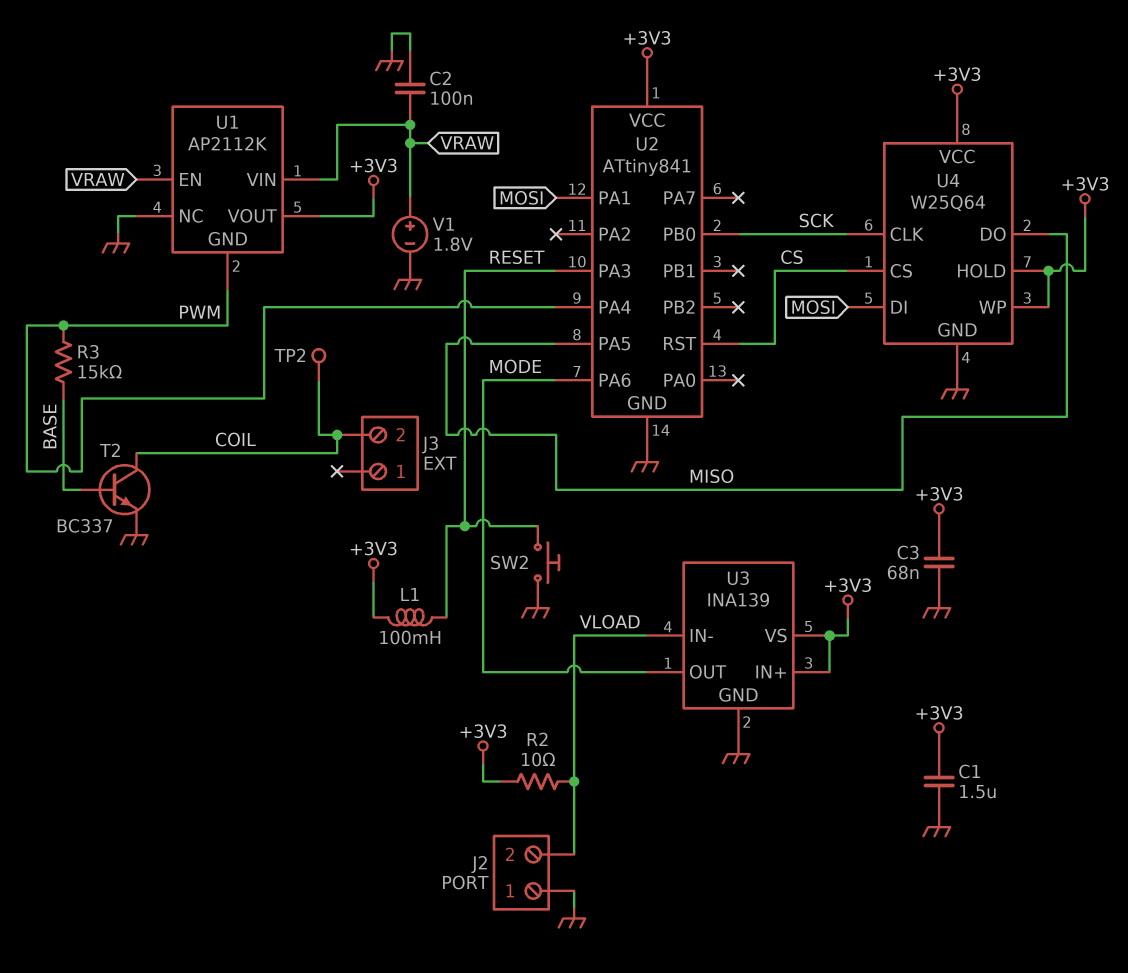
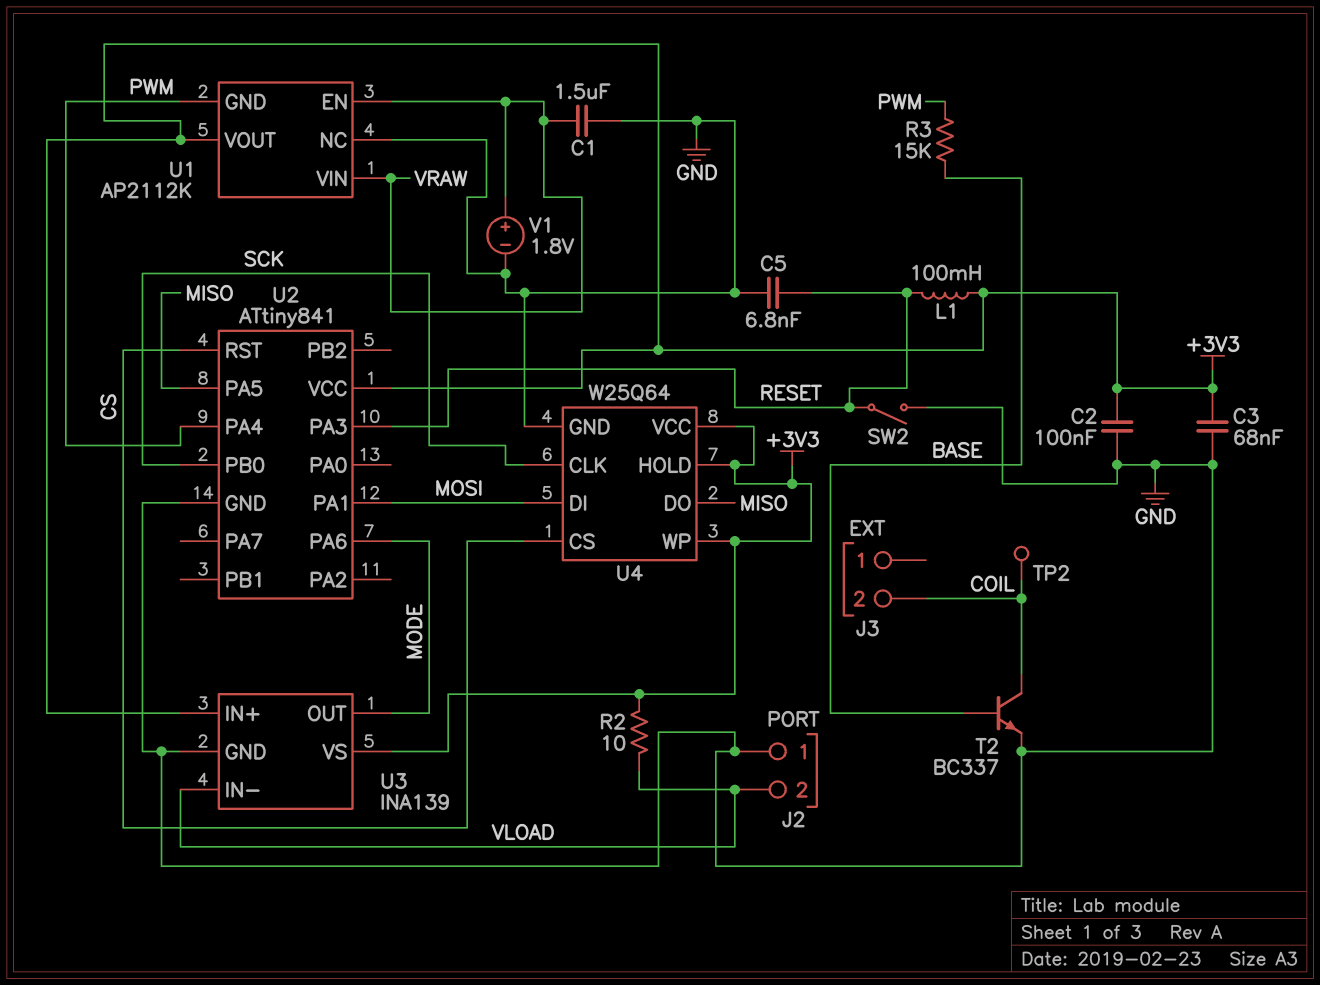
C1: 1.5uF (+3V3, GND) -> 1.5uF (GND, VRAW)
C2: 100nF (GND, VRAW) -> 100nF (+3V3, GND)
C5: none -> 6.8nF (GND, RESET)
SW2: button (GND, RESET) -> switch (GND, RESET)

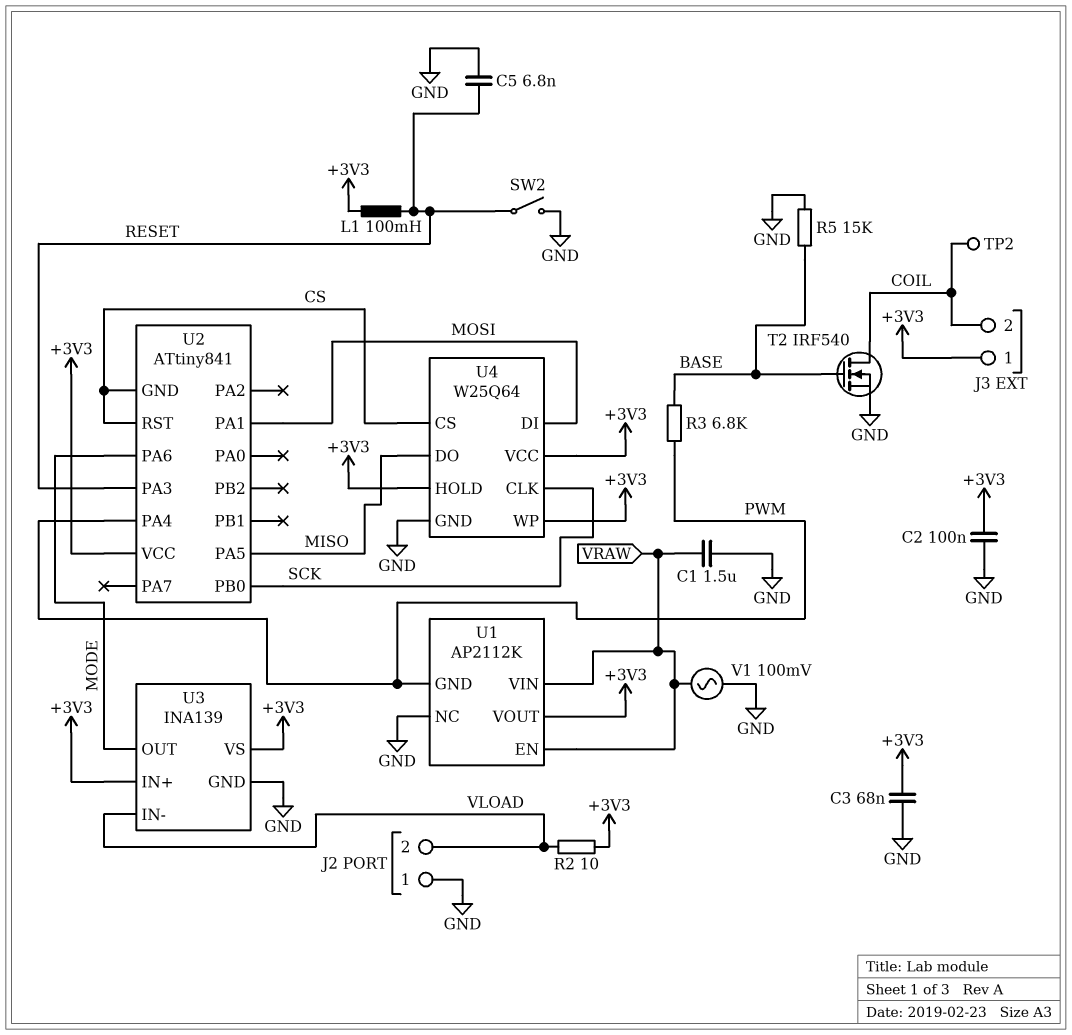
J3 pin 1: none -> +3V3
R3: 15k (BASE, PWM) -> 6.8k (BASE, PWM)
R5: none -> 15k (BASE, GND)
T2: NPN BC337 (B BASE, C COIL, E GND) -> NMOS IRF540 (G BASE, D COIL, S GND)
U2 pin GND: GND -> CS
V1: 1.8V (plus VRAW, minus GND) -> AC 100mV (GND, VRAW)

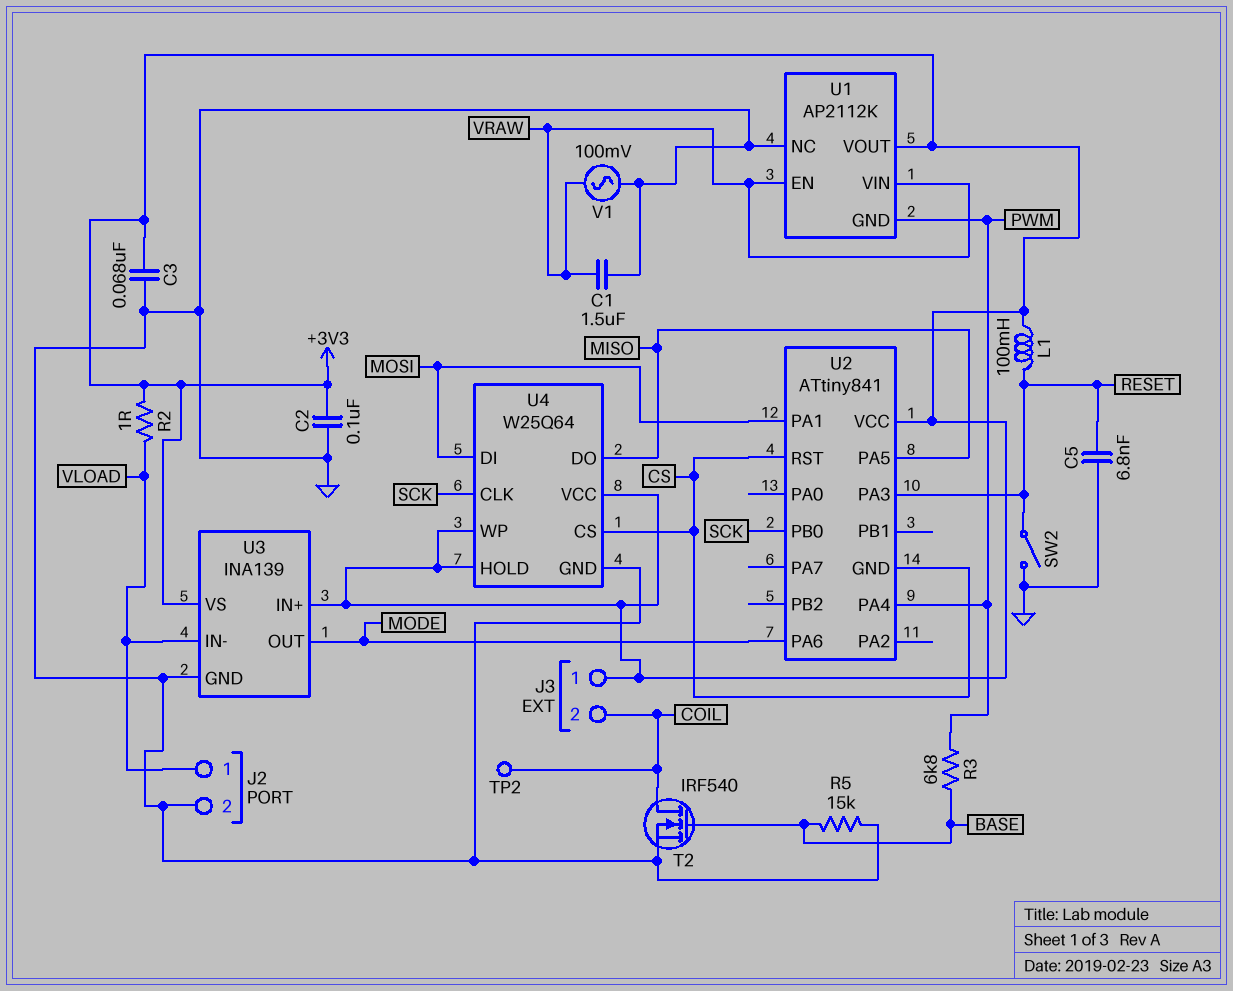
J2 pin 1: GND -> VLOAD
J2 pin 2: VLOAD -> GND
R2: 10 (+3V3, VLOAD) -> 1 (+3V3, VLOAD)

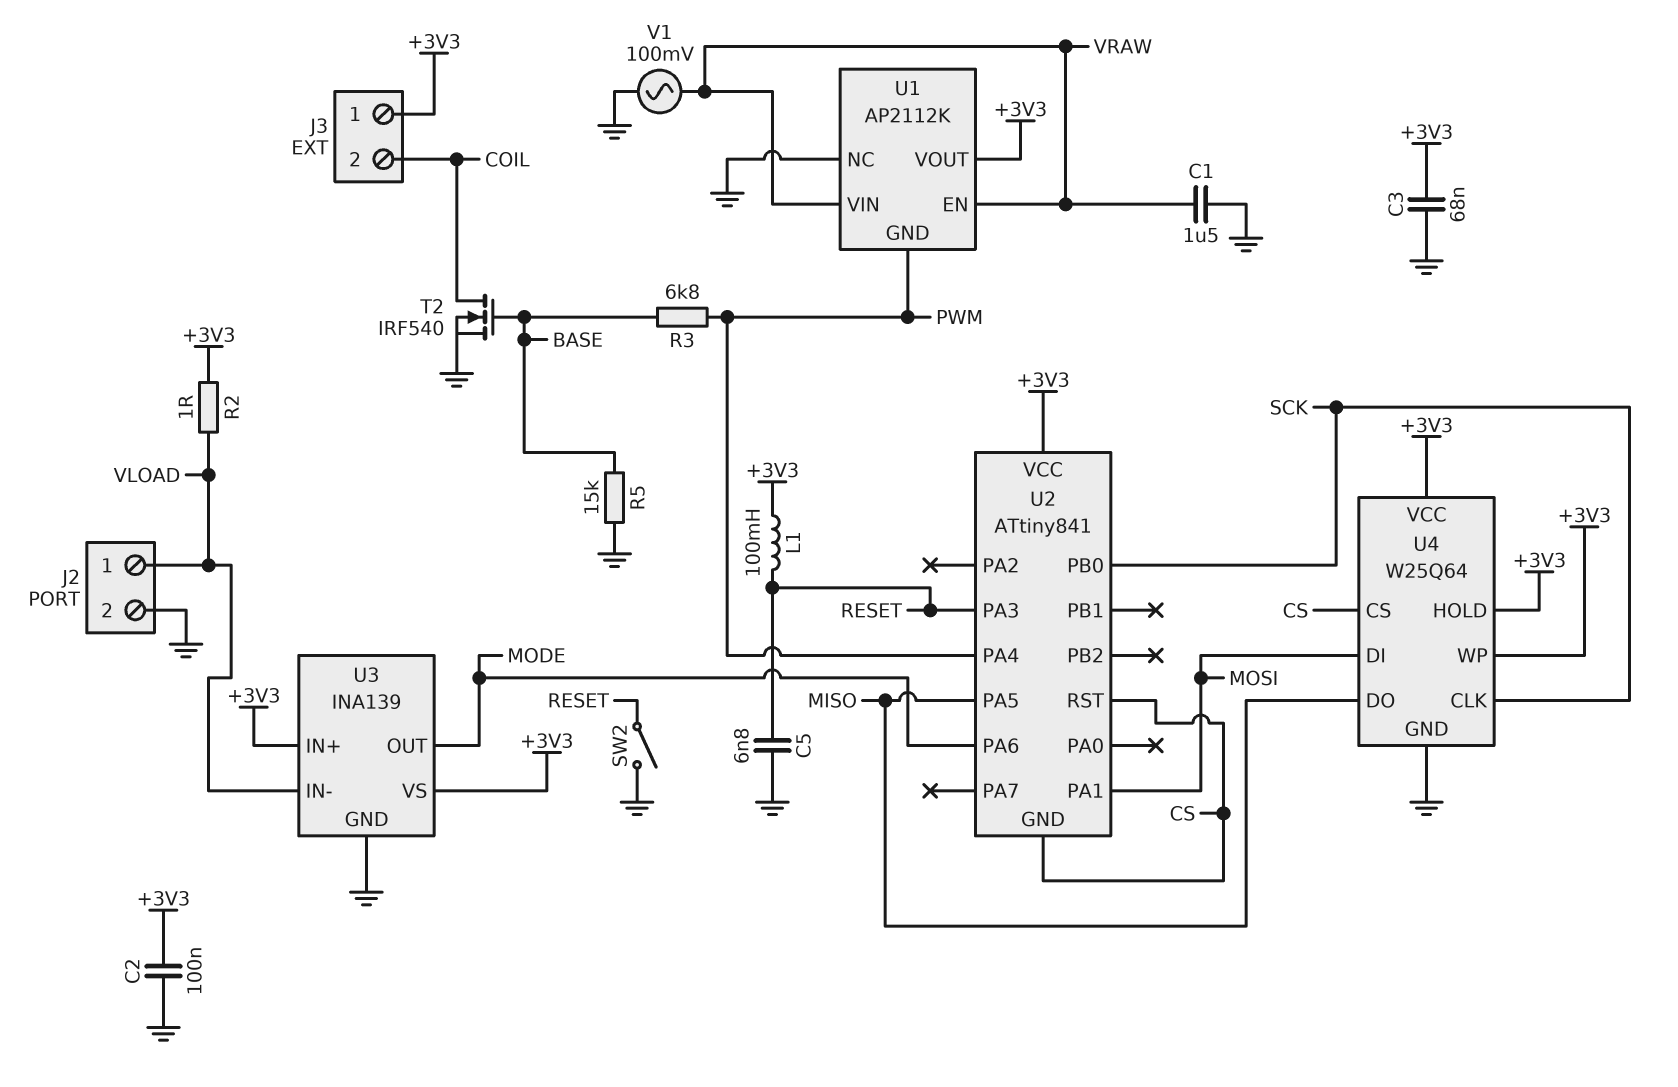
TP2: test point (COIL) -> none

